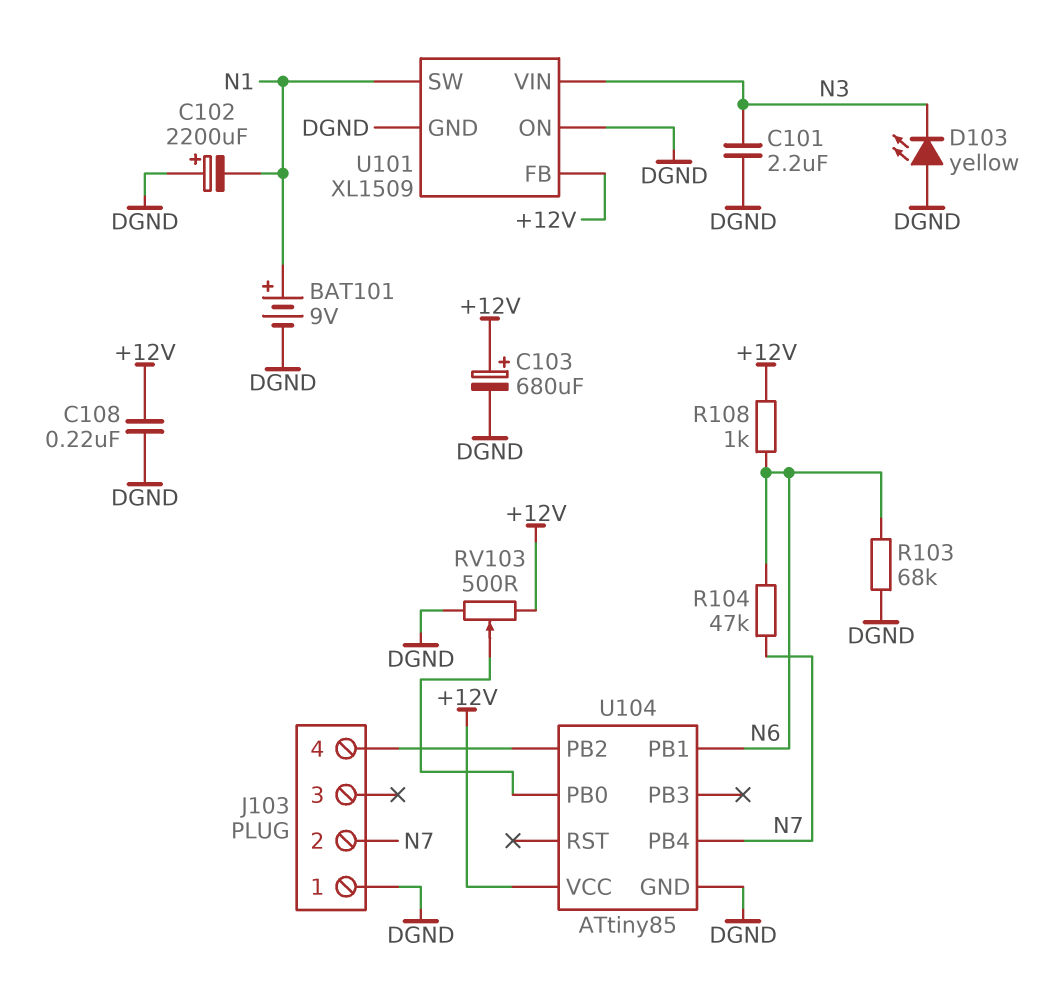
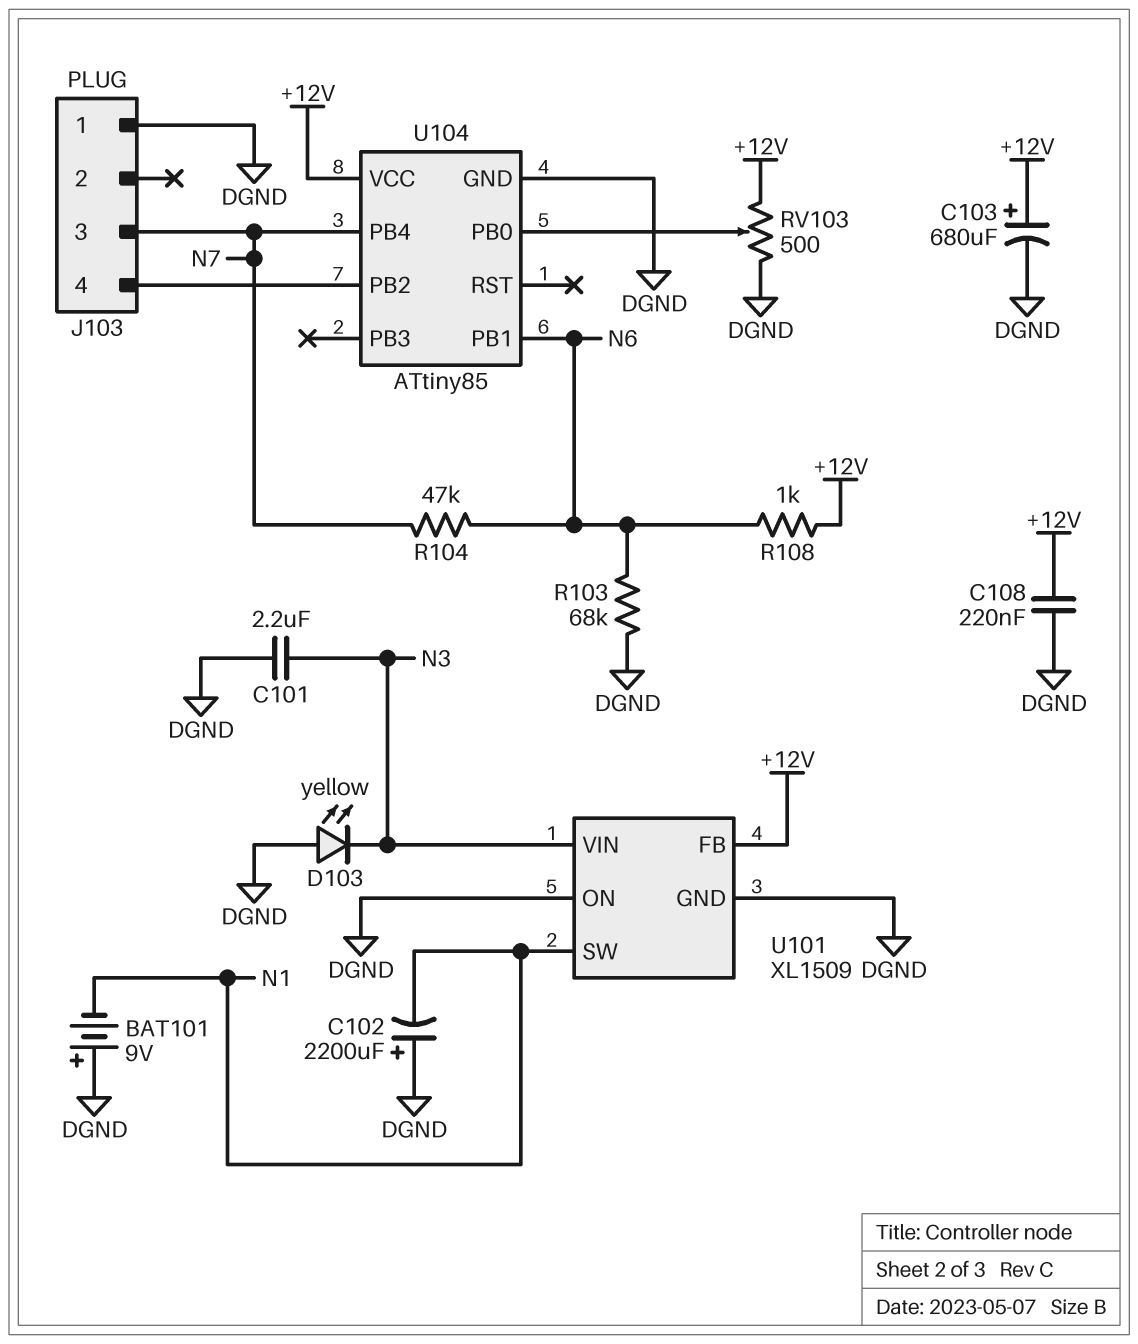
BAT101: 9V (plus N1, minus DGND) -> 9V (plus DGND, minus N1)
J103 pin 2: N7 -> none
J103 pin 3: none -> N7

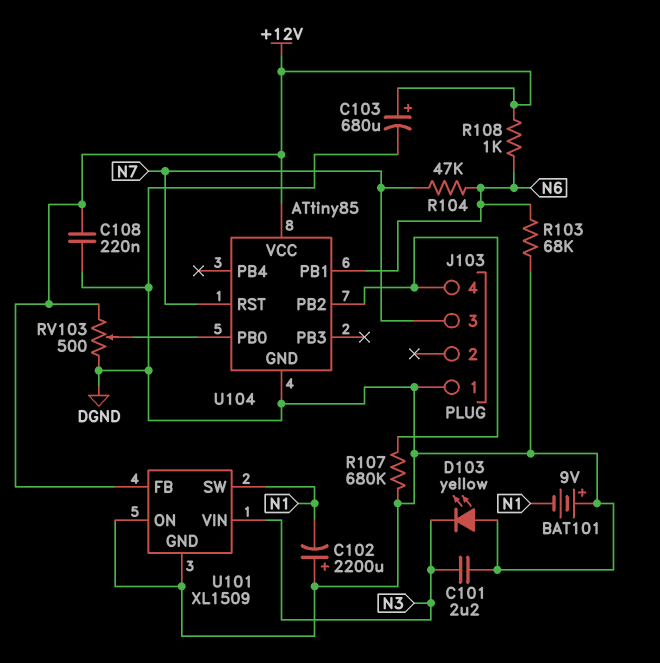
R107: none -> 680k (DGND, J103/4)
U104 pin PB4: N7 -> none
U104 pin RST: none -> N7

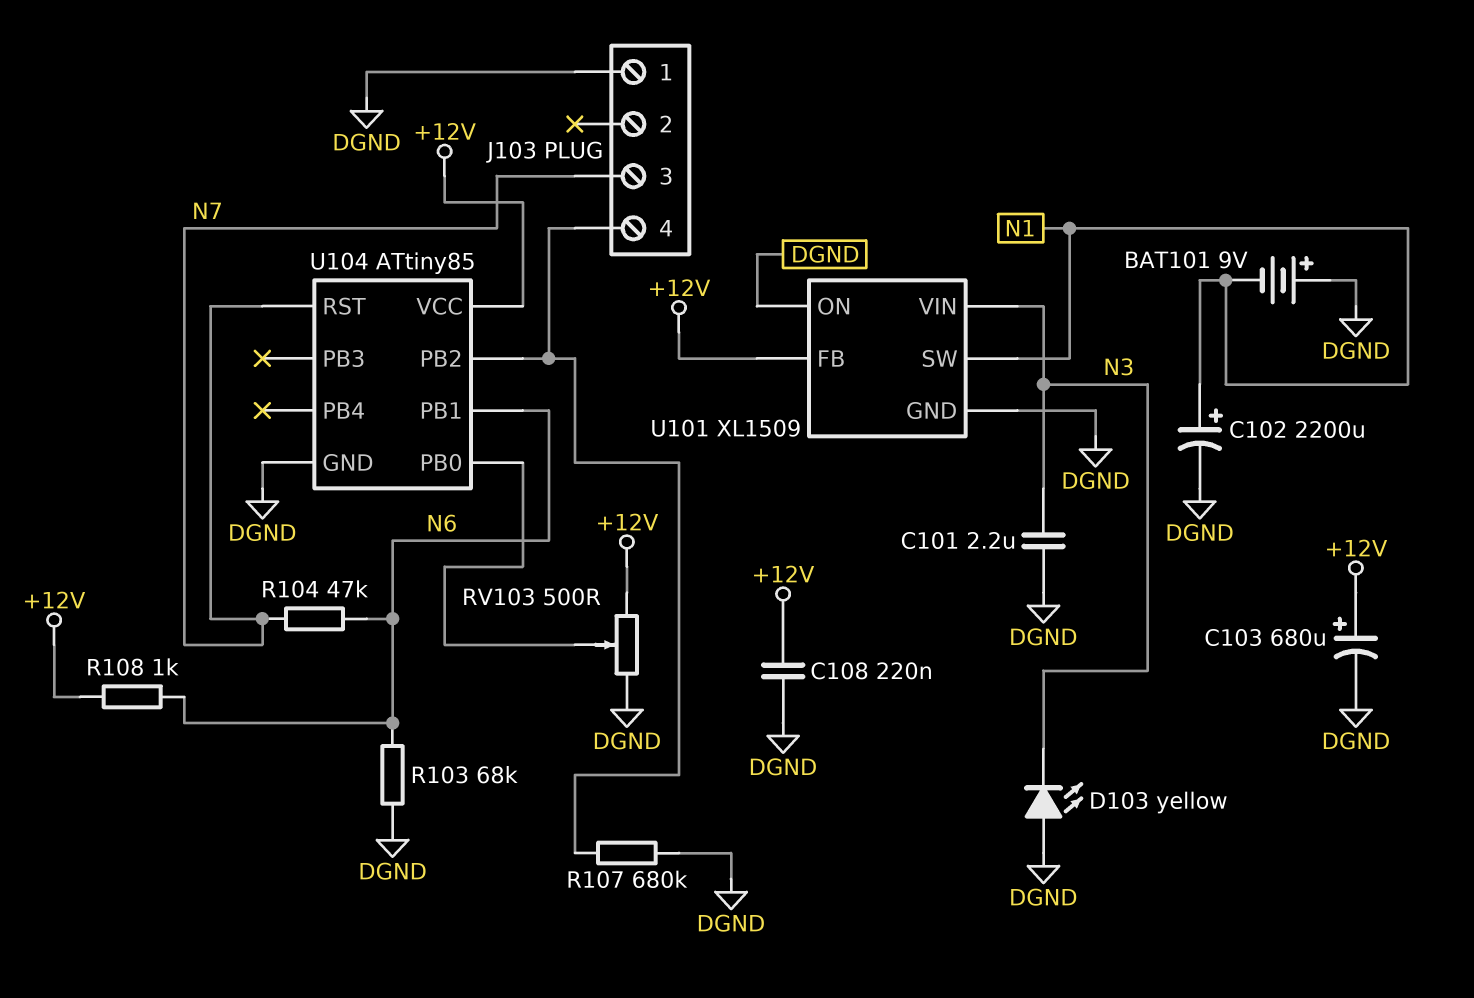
C102: 2200uF (plus DGND, minus N1) -> 2200uF (plus N1, minus DGND)

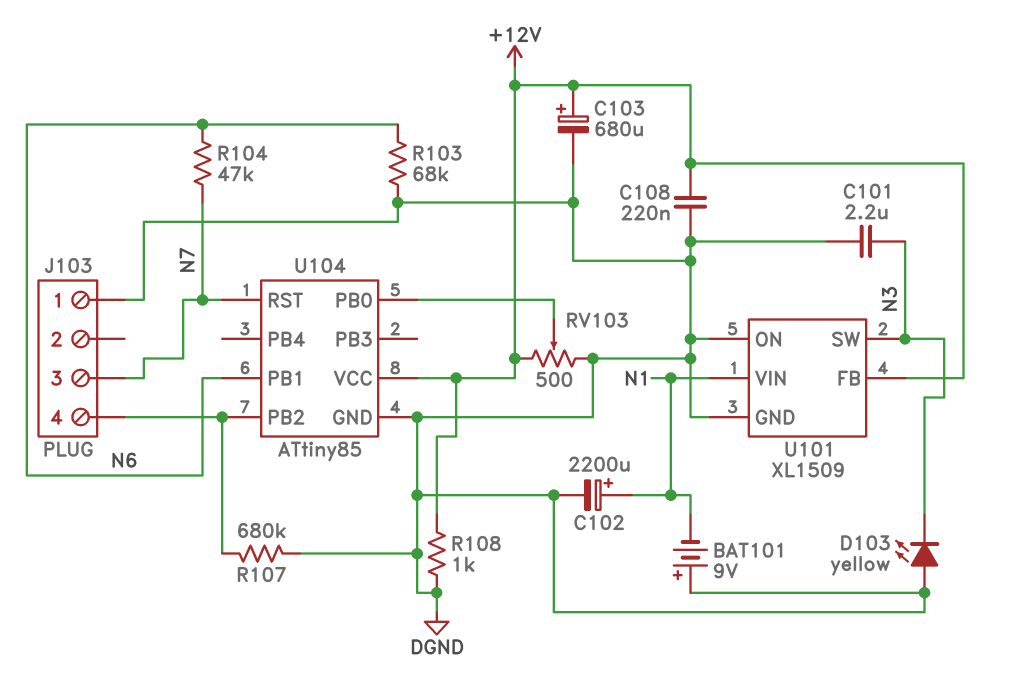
R108: 1k (+12V, N6) -> 1k (+12V, DGND)
U101 pin SW: N1 -> N3
U101 pin VIN: N3 -> N1

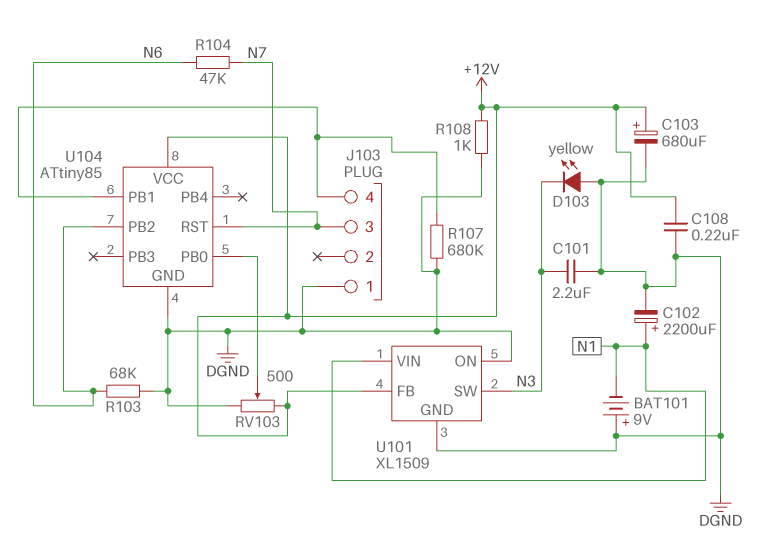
U104 pin PB1: N6 -> J103/4
U104 pin PB2: J103/4 -> N6

